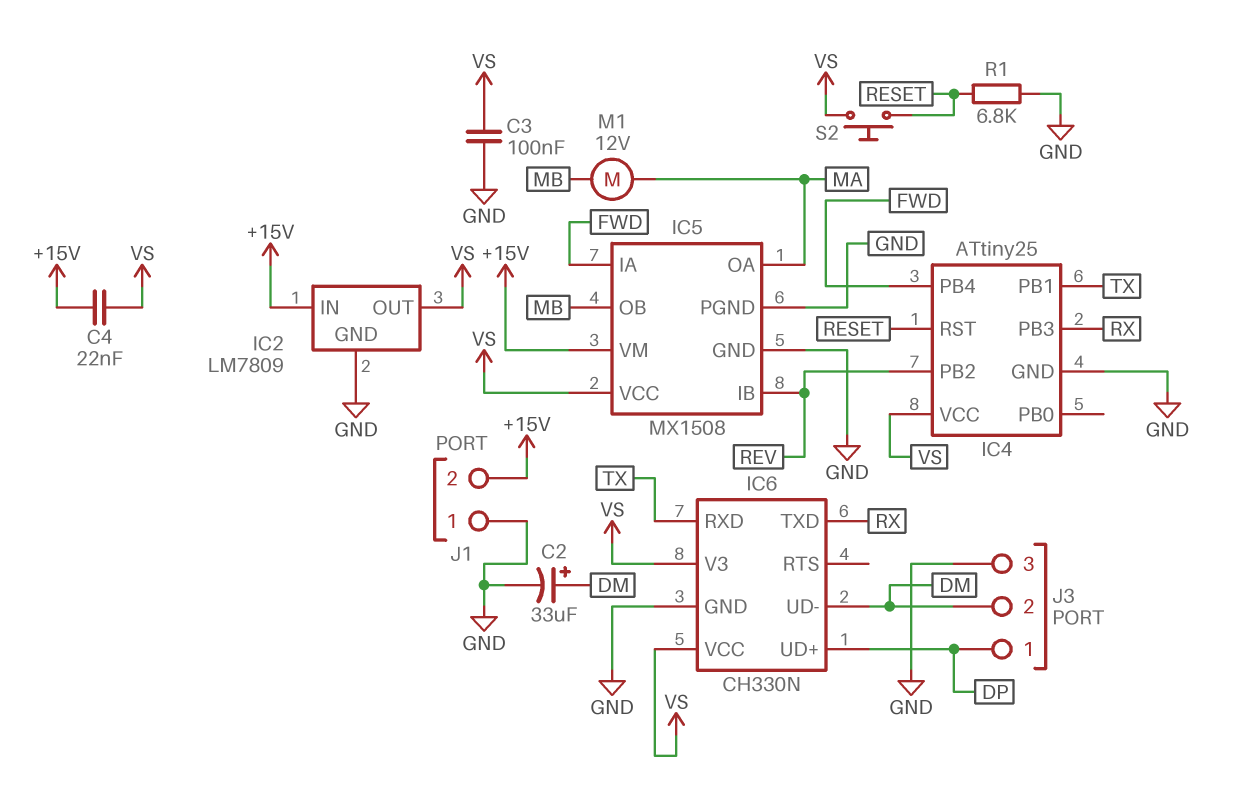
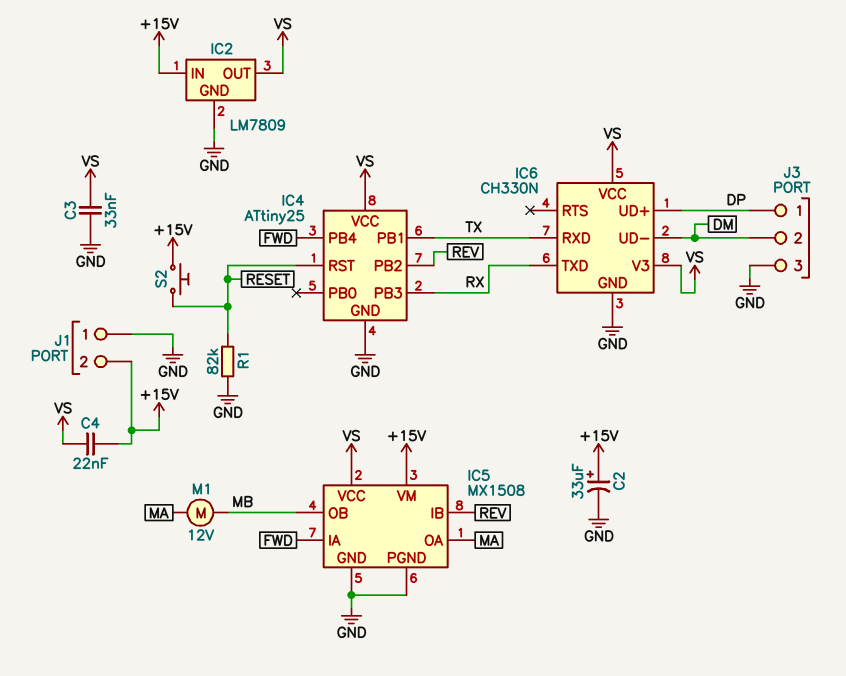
C2: 33uF (plus DM, minus GND) -> 33uF (plus +15V, minus GND)
C3: 100nF (GND, VS) -> 33nF (GND, VS)
R1: 6.8k (GND, RESET) -> 82k (GND, RESET)
S2: button (RESET, VS) -> button (+15V, RESET)

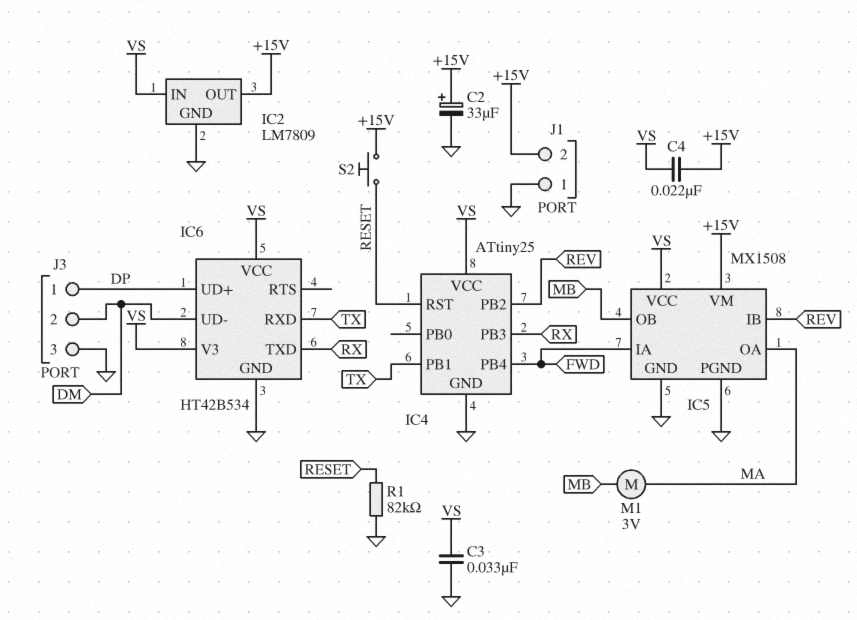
IC2 pin IN: +15V -> VS
IC2 pin OUT: VS -> +15V
IC6: CH330N -> HT42B534
M1: motor 12V (MA, MB) -> motor 3V (MA, MB)

